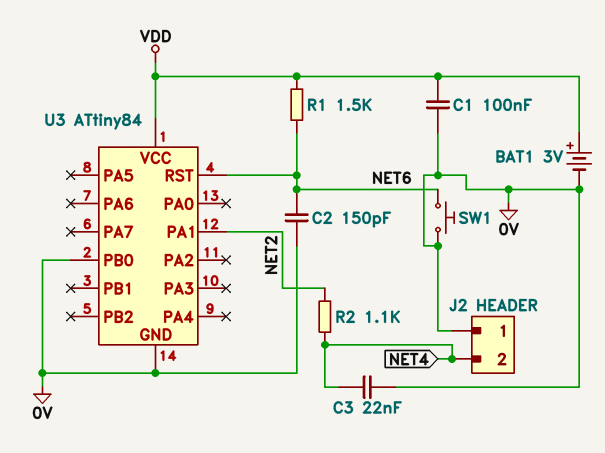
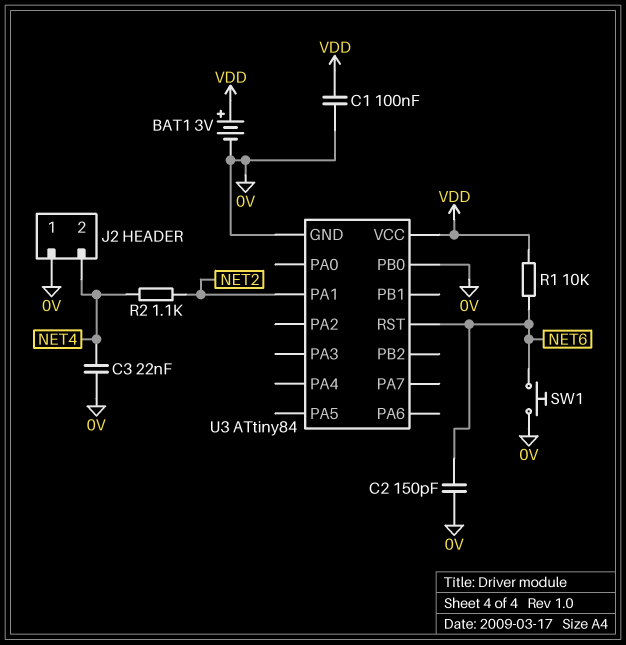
R1: 1.5k (NET6, VDD) -> 10k (NET6, VDD)

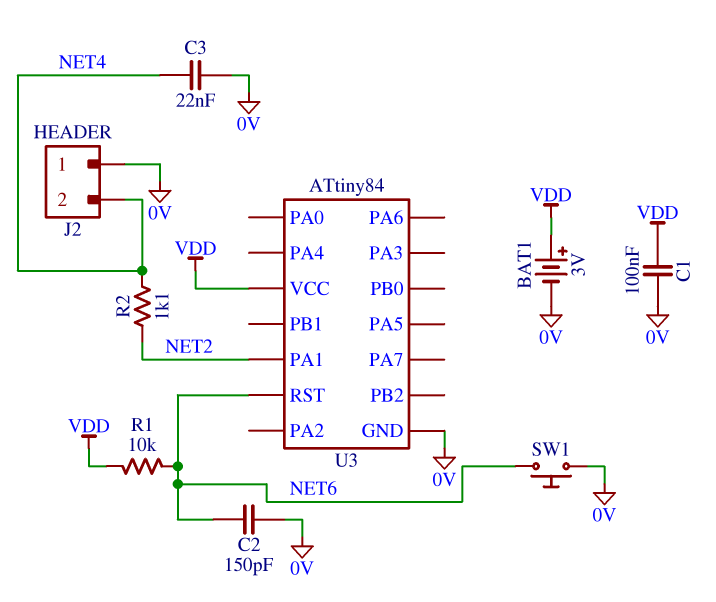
U3 pin PB0: 0V -> none

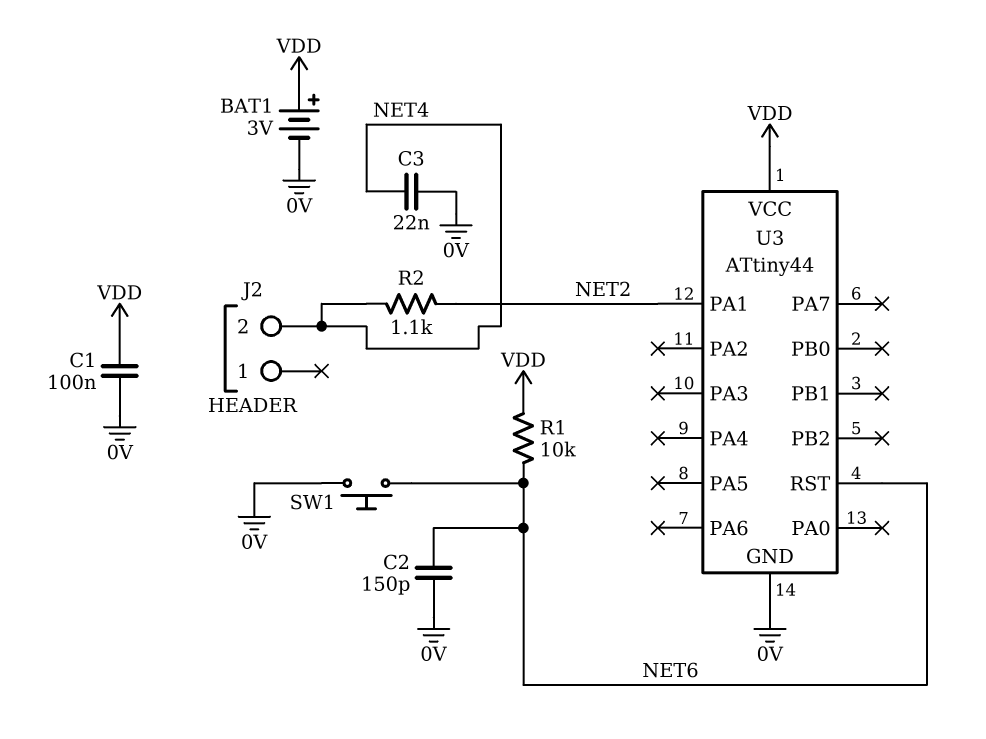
J2 pin 1: 0V -> none
U3: ATtiny84 -> ATtiny44

